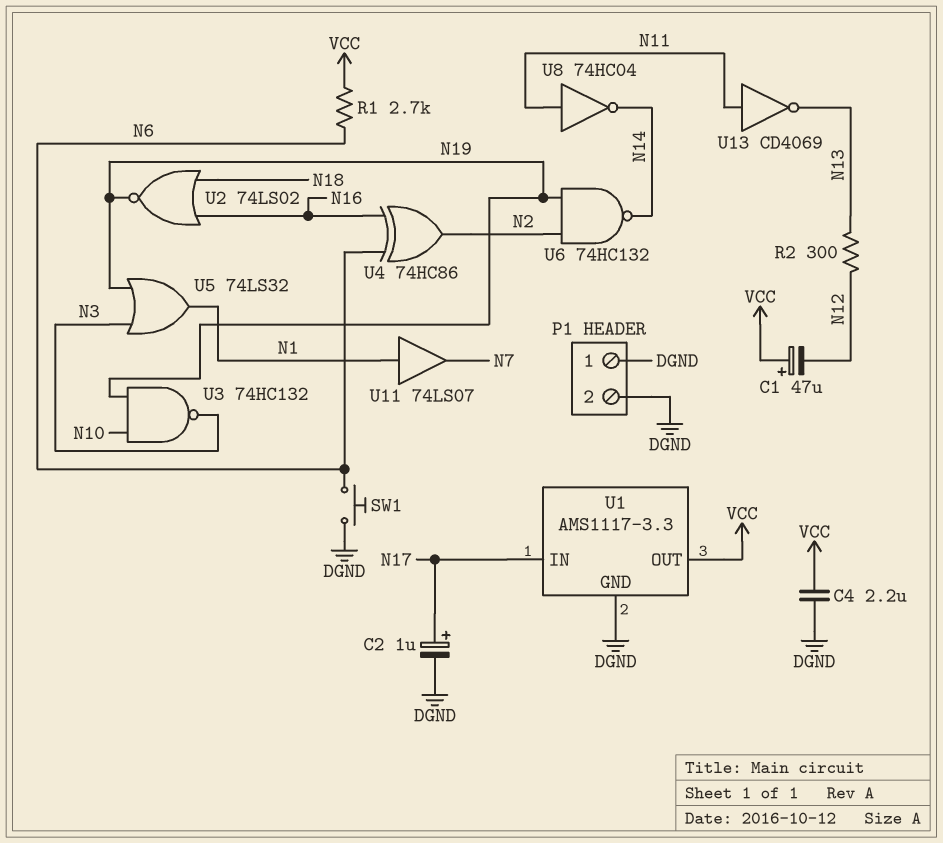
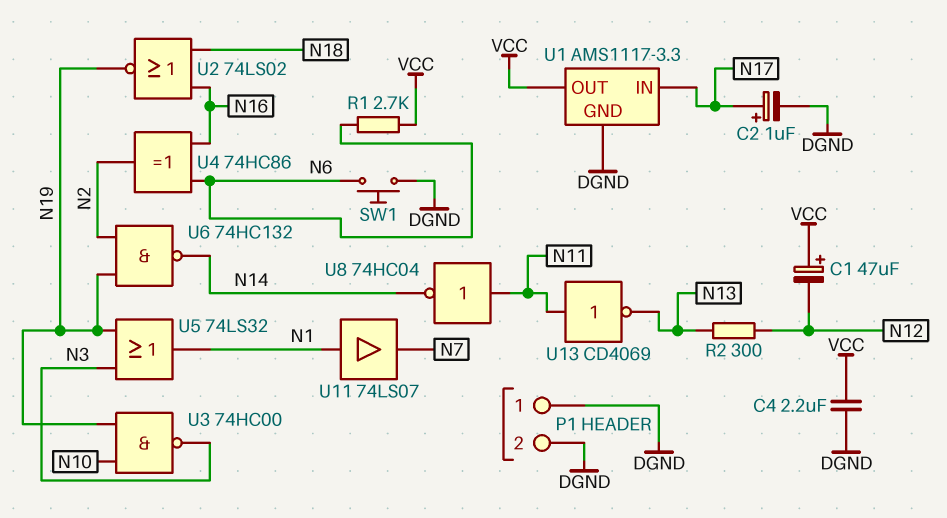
U3: NAND 74HC132 (in N10, in N19, out N3) -> NAND 74HC00 (in N10, in N19, out N3)

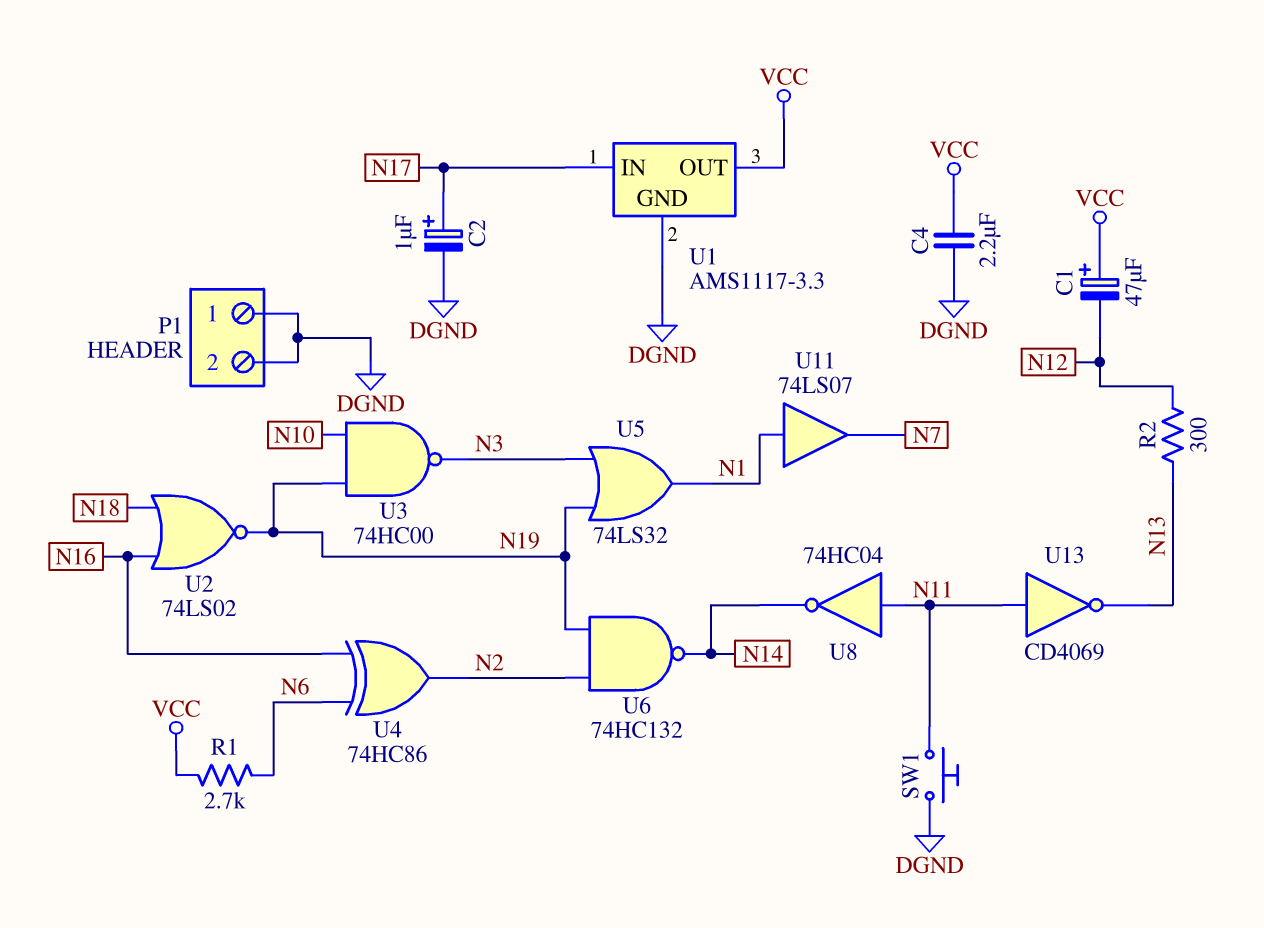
SW1: button (DGND, N6) -> button (DGND, N11)

